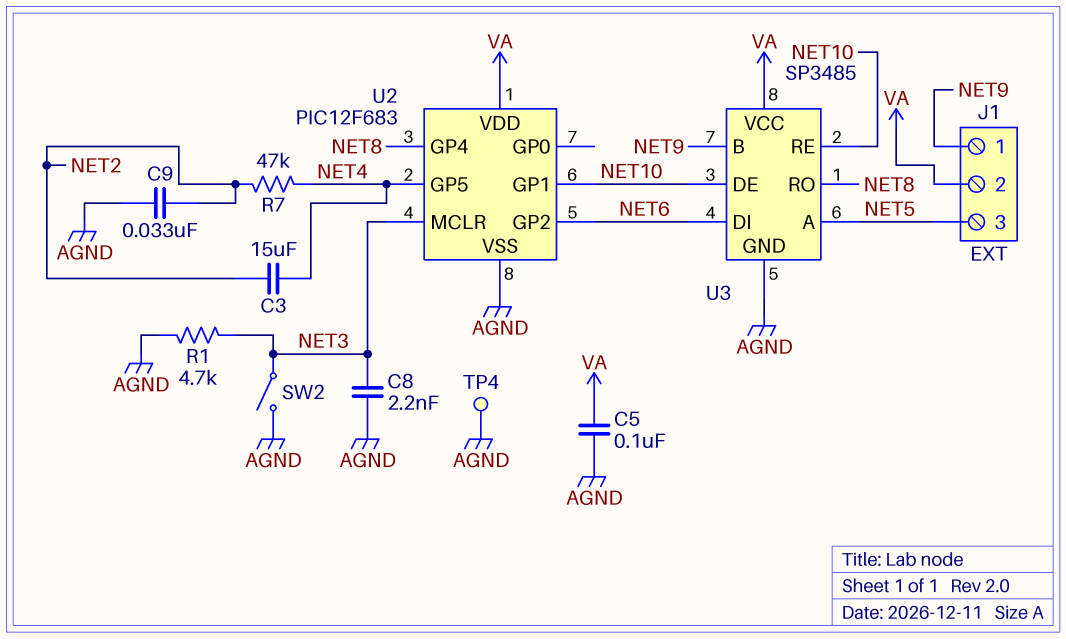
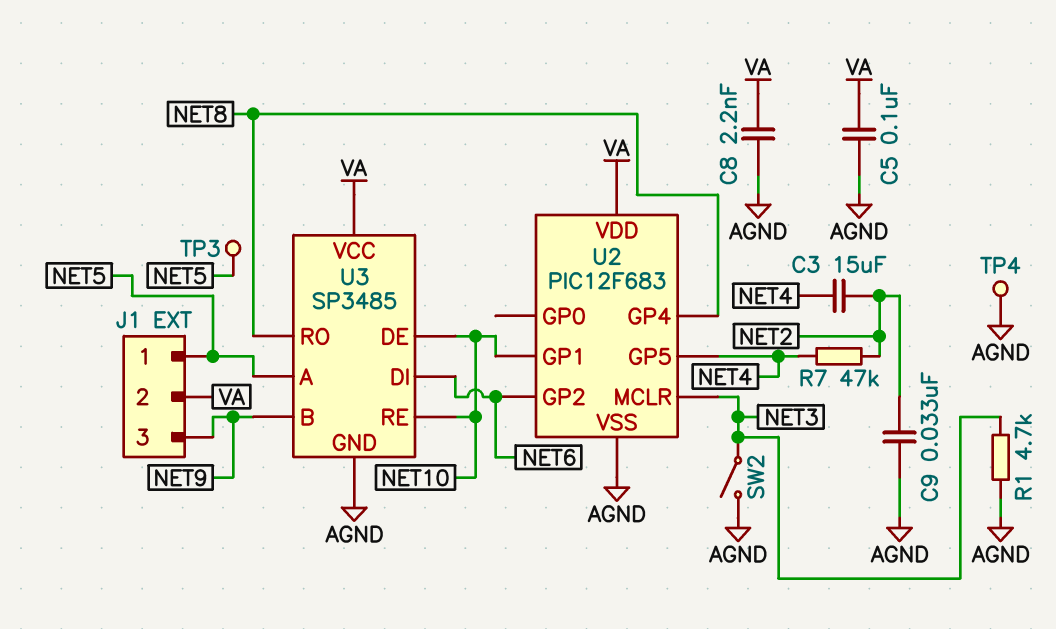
C8: 2.2nF (AGND, NET3) -> 2.2nF (AGND, VA)
J1 pin 1: NET9 -> NET5
J1 pin 3: NET5 -> NET9
TP3: none -> test point (NET5)

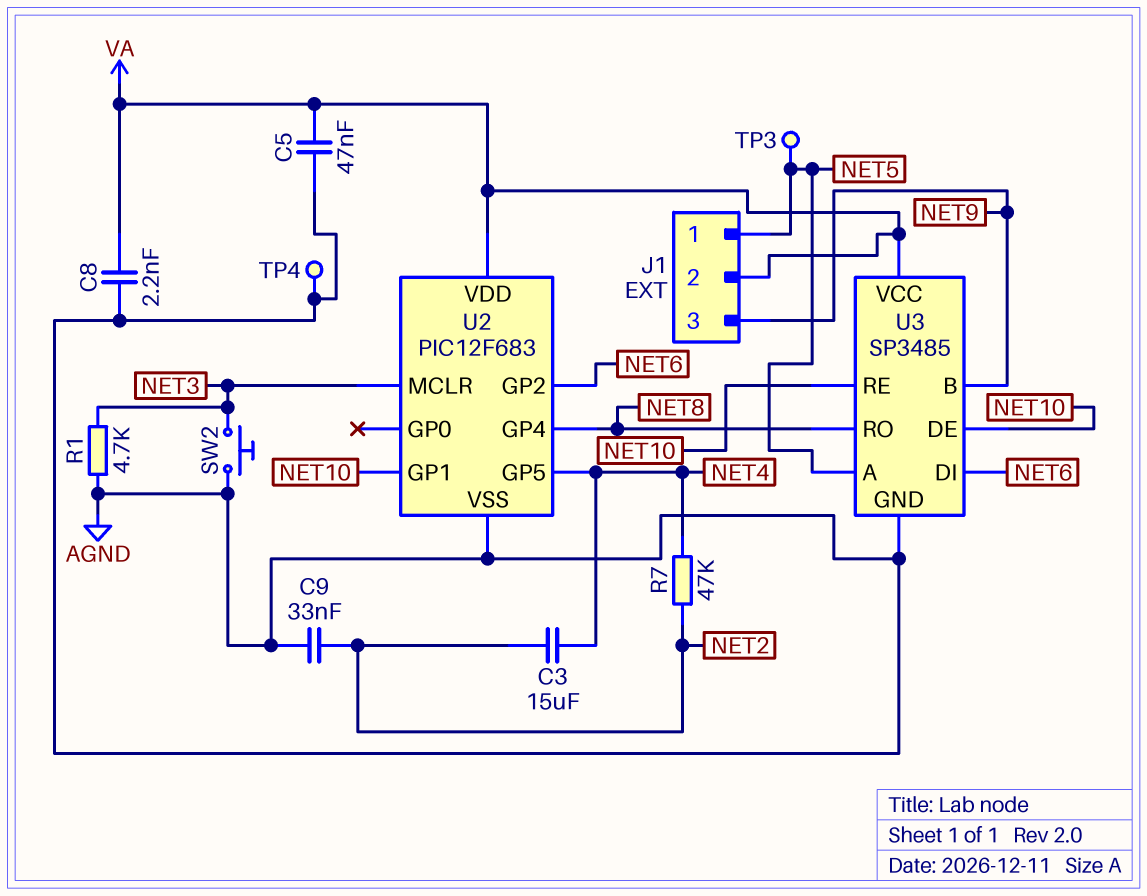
C5: 100nF (AGND, VA) -> 47nF (AGND, VA)
SW2: switch (AGND, NET3) -> button (AGND, NET3)

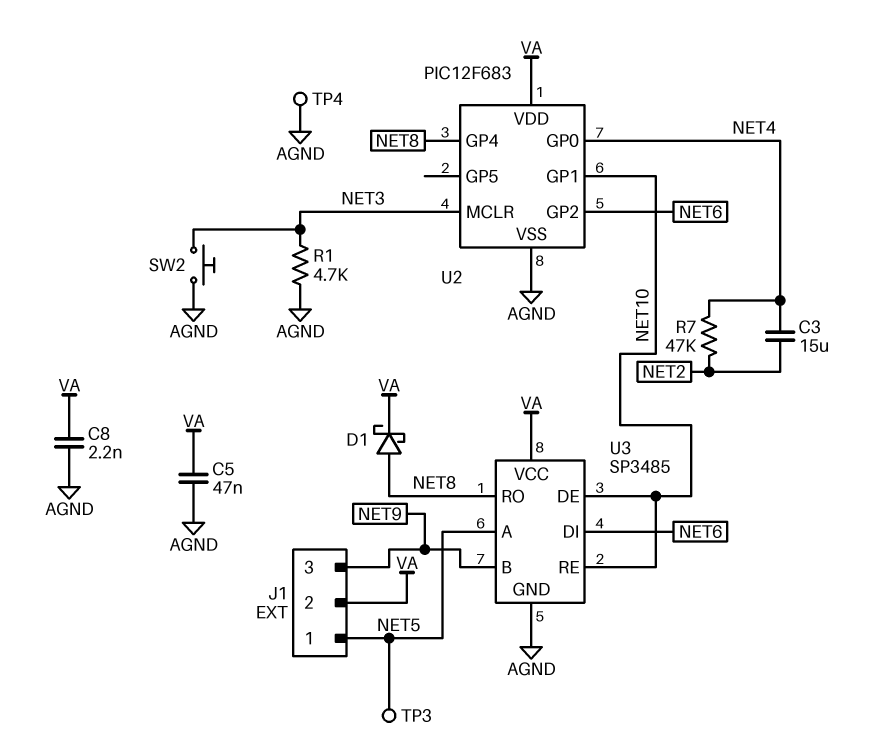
C9: 33nF (AGND, NET2) -> none
D1: none -> schottky (A NET8, K VA)
U2 pin GP0: none -> NET4
U2 pin GP5: NET4 -> none

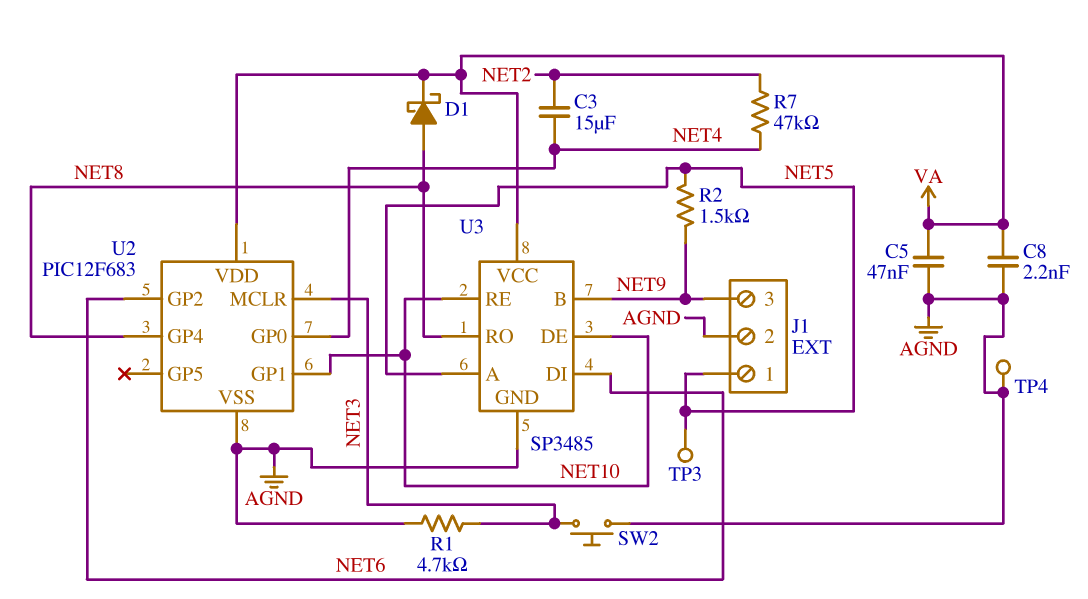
J1 pin 2: VA -> AGND
R2: none -> 1.5k (NET5, NET9)

